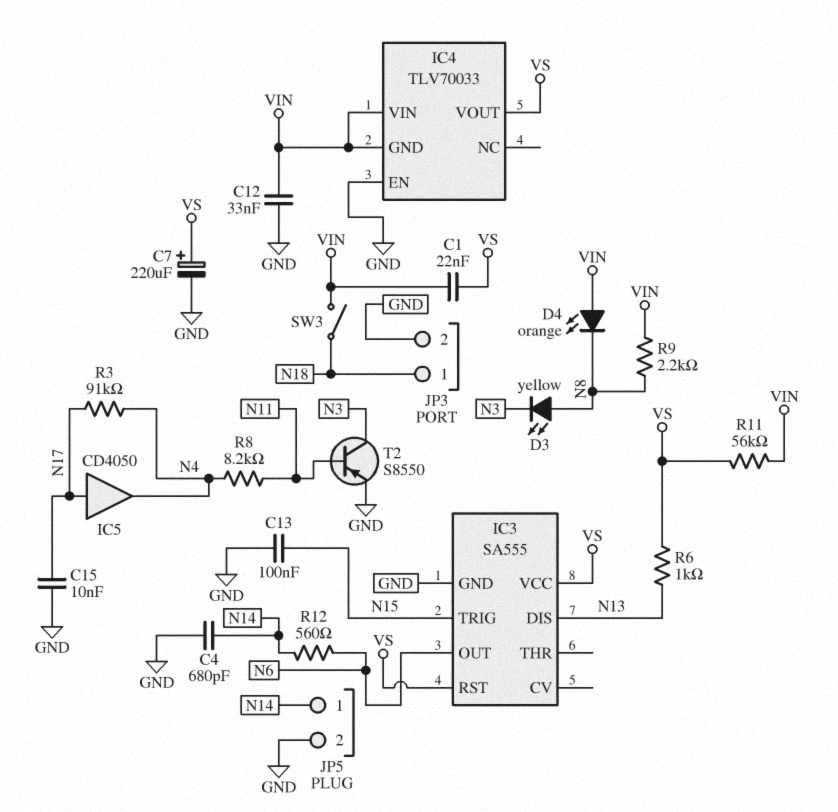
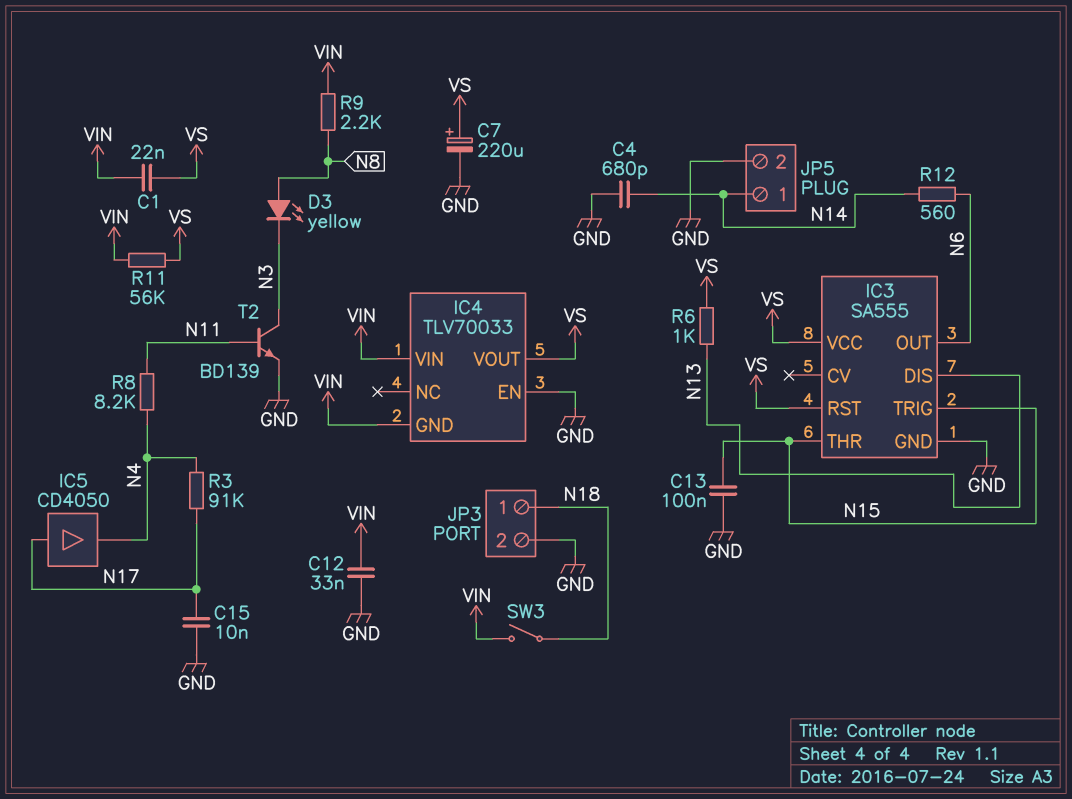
D4: LED orange (A VIN, K N8) -> none
IC3 pin THR: none -> N15
T2: PNP S8550 (B N11, C N3, E GND) -> NPN BD139 (B N11, C N3, E GND)

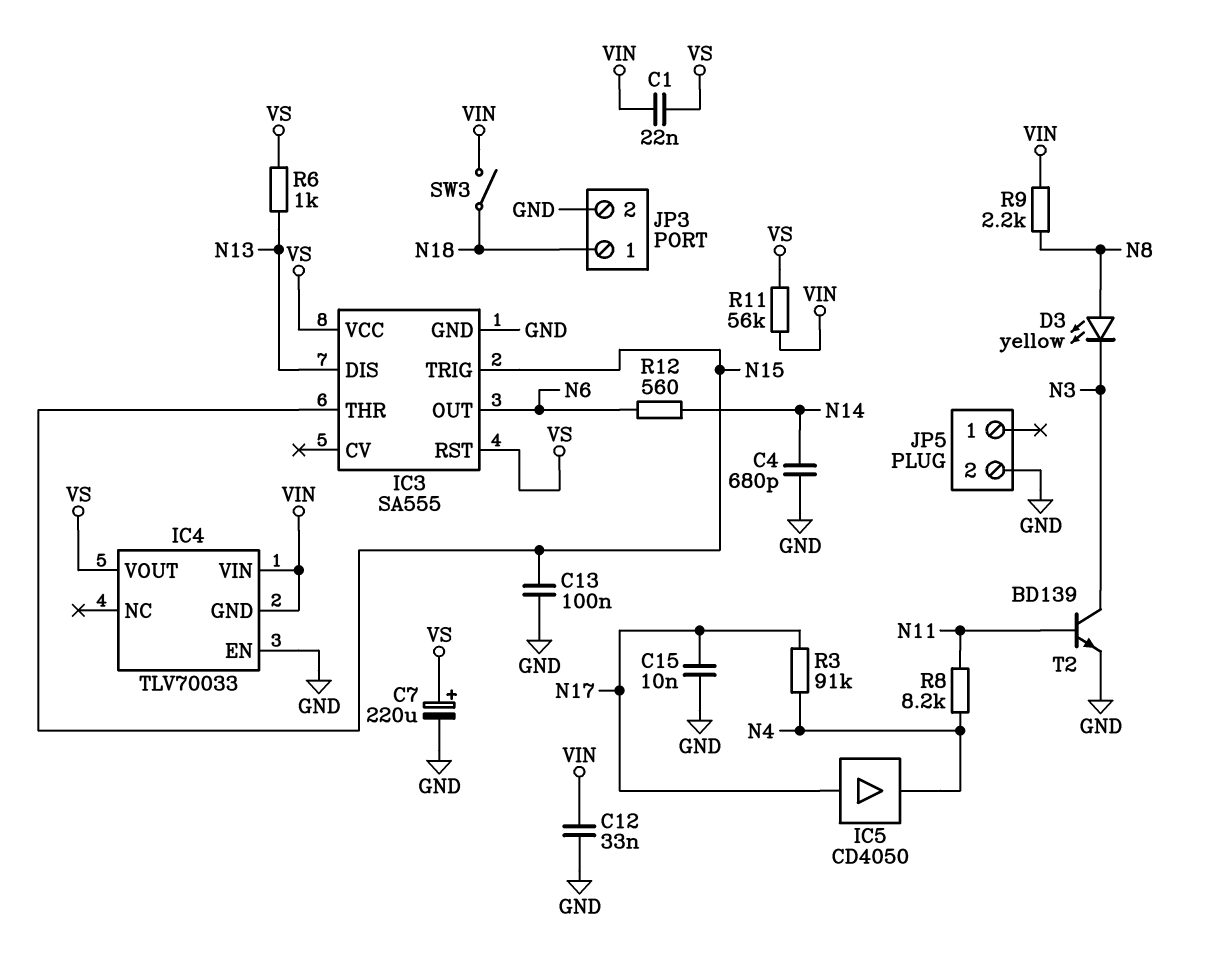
JP5 pin 1: N14 -> none

